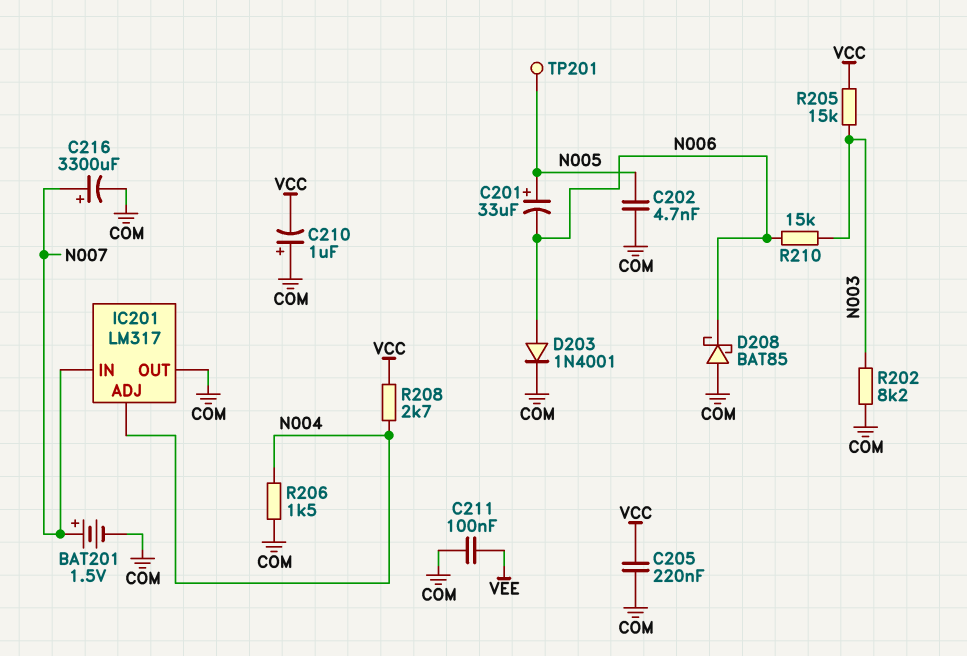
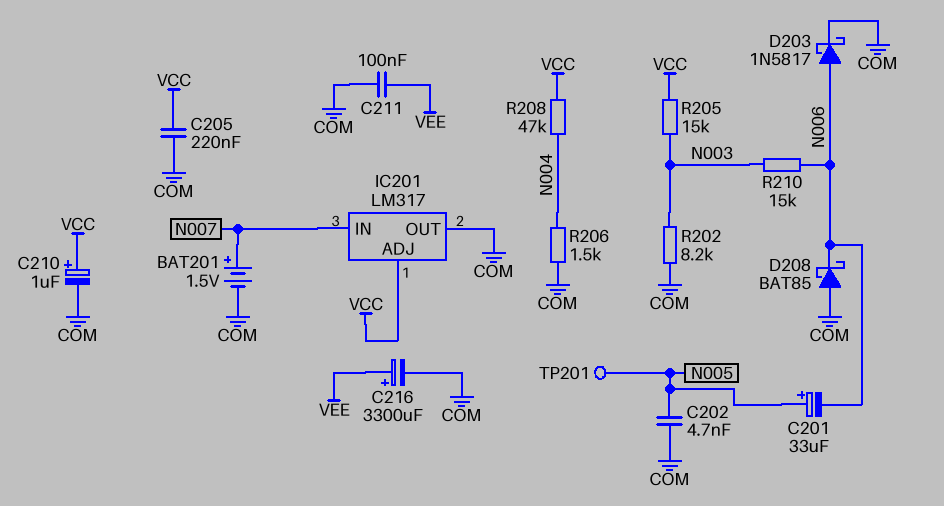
C210: 1uF (plus COM, minus VCC) -> 1uF (plus VCC, minus COM)
C216: 3300uF (plus N007, minus COM) -> 3300uF (plus VEE, minus COM)
D203: diode 1N4001 (A N006, K COM) -> schottky 1N5817 (A N006, K COM)
IC201 pin ADJ: N004 -> VCC
R208: 2.7k (N004, VCC) -> 47k (N004, VCC)

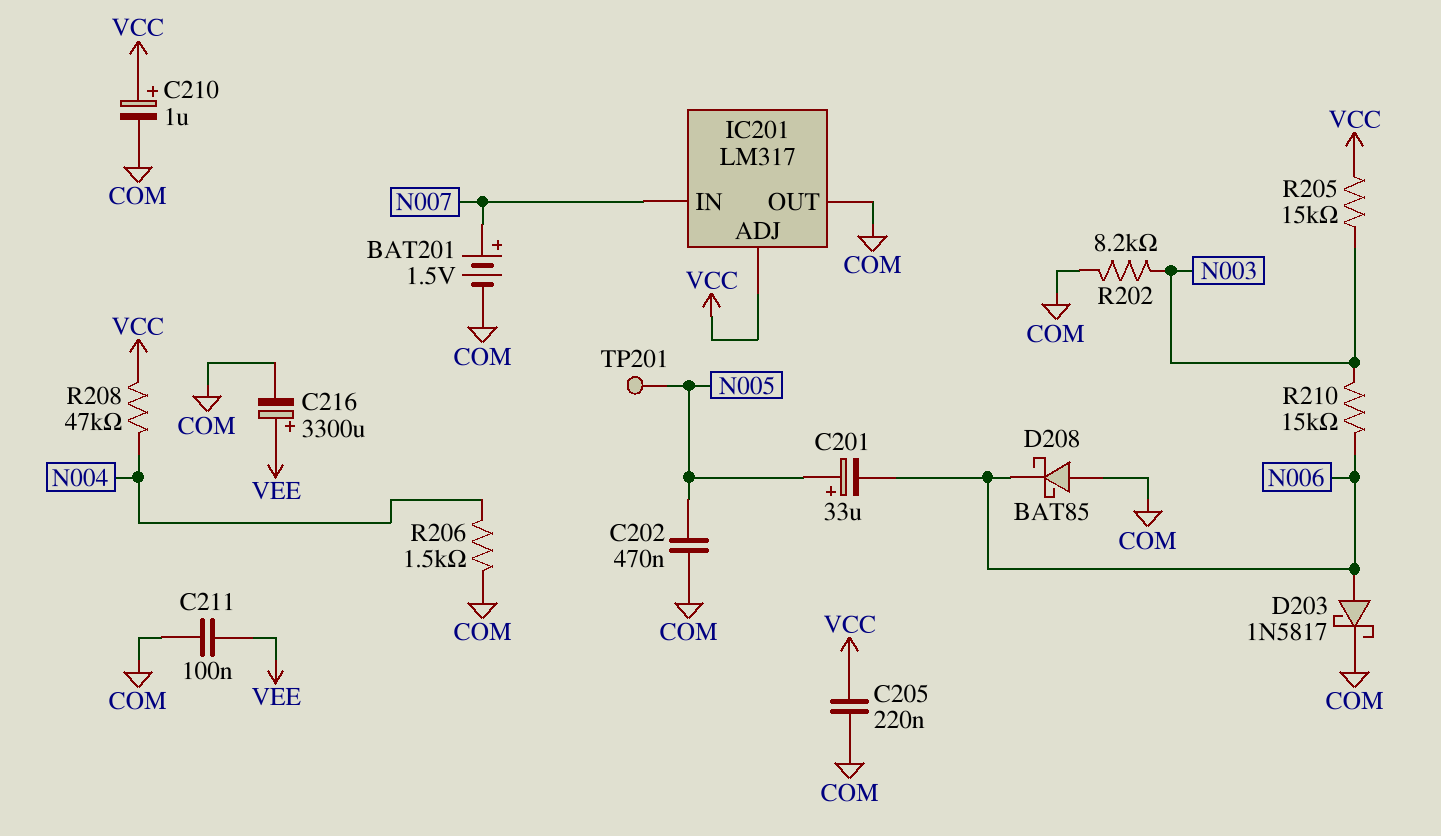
C202: 4.7nF (COM, N005) -> 470nF (COM, N005)

